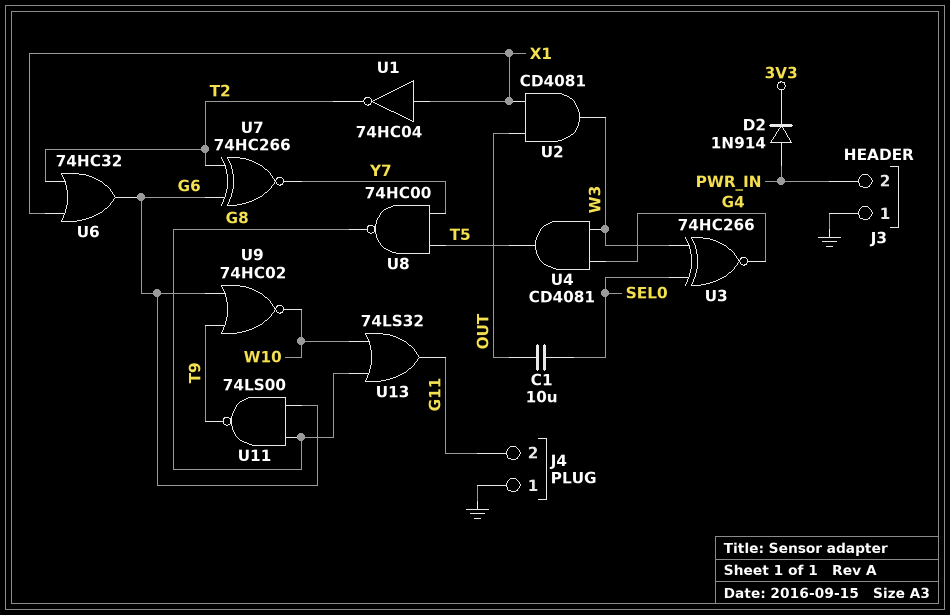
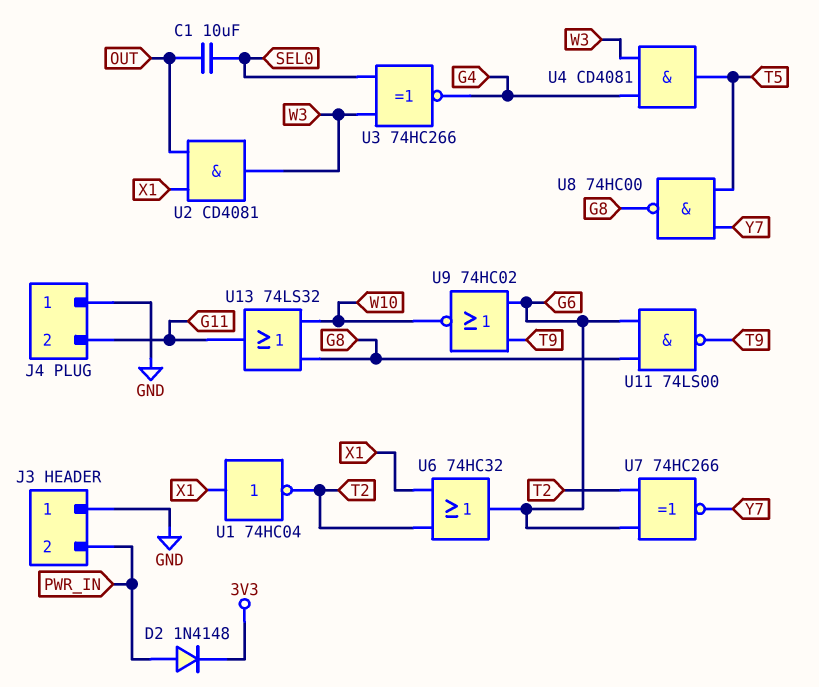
D2: diode 1N914 (A PWR_IN, K 3V3) -> diode 1N4148 (A PWR_IN, K 3V3)

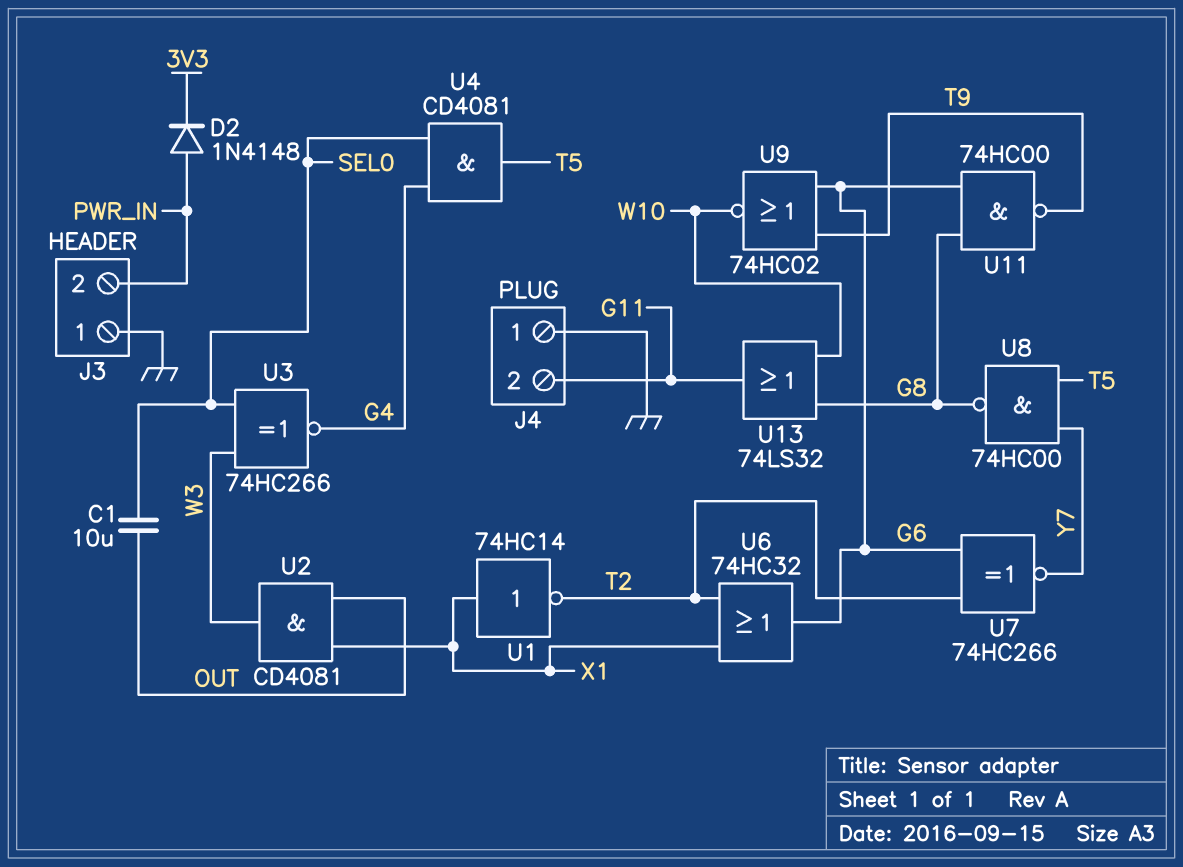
U1: NOT 74HC04 (in X1, out T2) -> NOT 74HC14 (in X1, out T2)
U4: AND CD4081 (in G4, in W3, out T5) -> AND CD4081 (in G4, in SEL0, out T5)
U11: NAND 74LS00 (in G6, in G8, out T9) -> NAND 74HC00 (in G6, in G8, out T9)

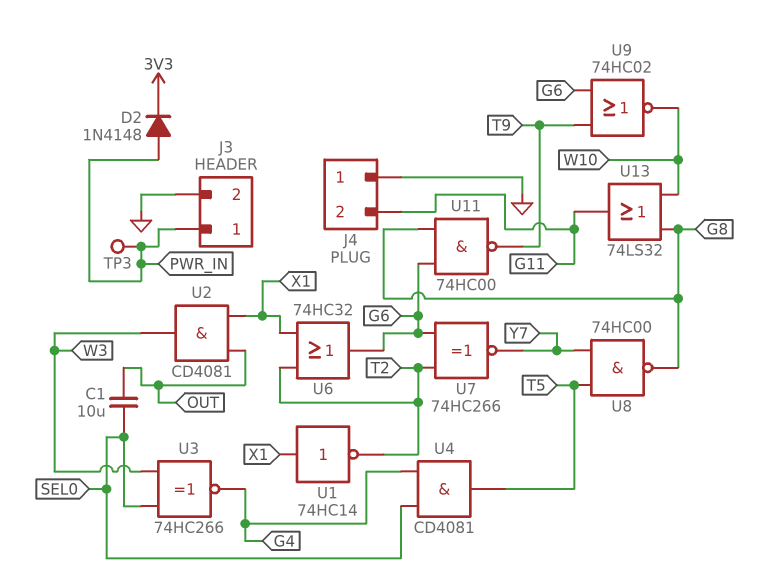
J3 pin 1: GND -> PWR_IN
J3 pin 2: PWR_IN -> GND
TP3: none -> test point (PWR_IN)

